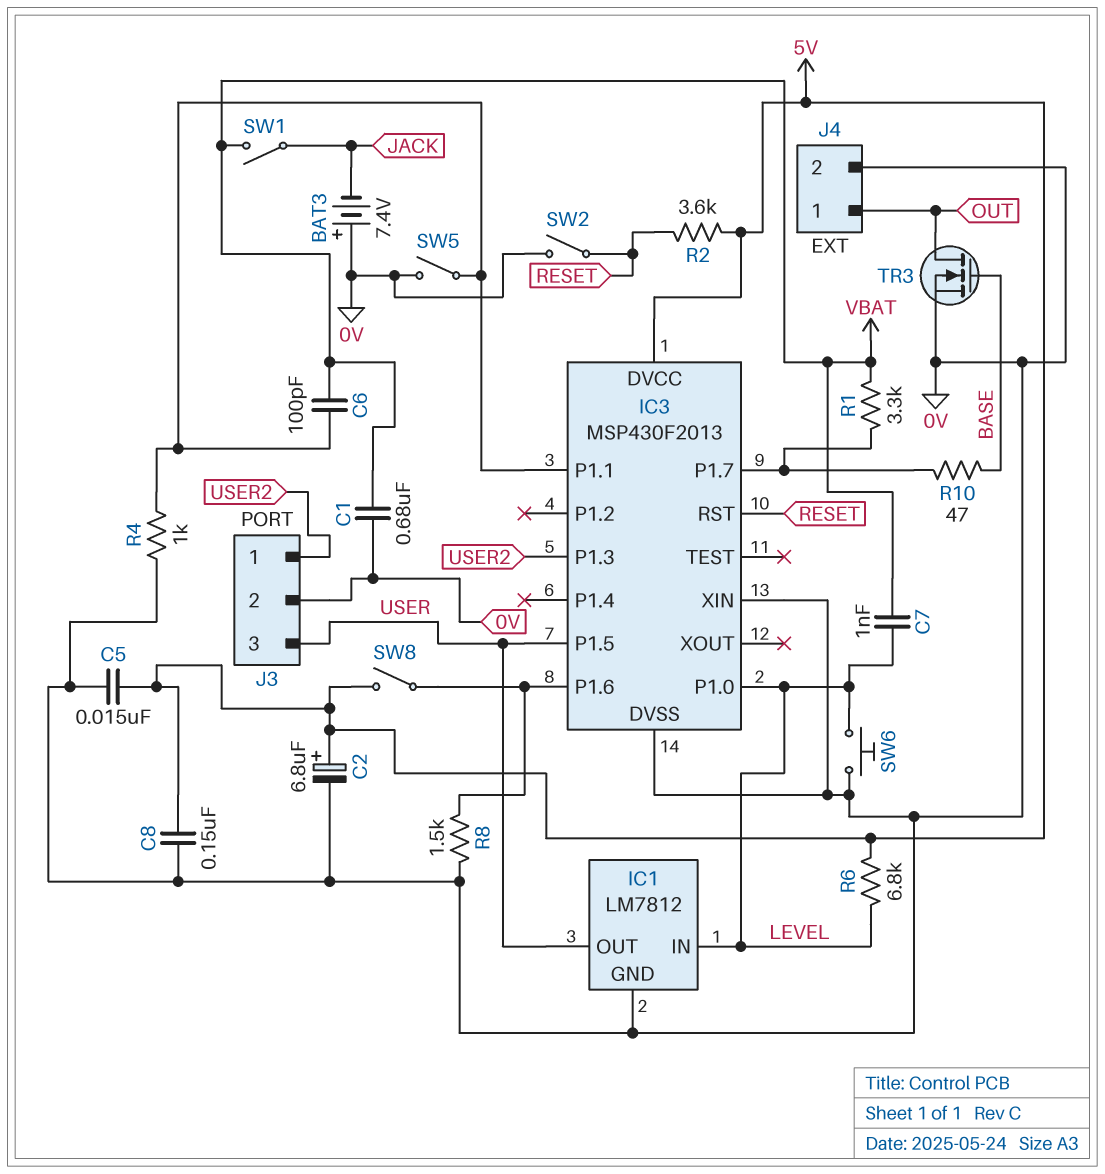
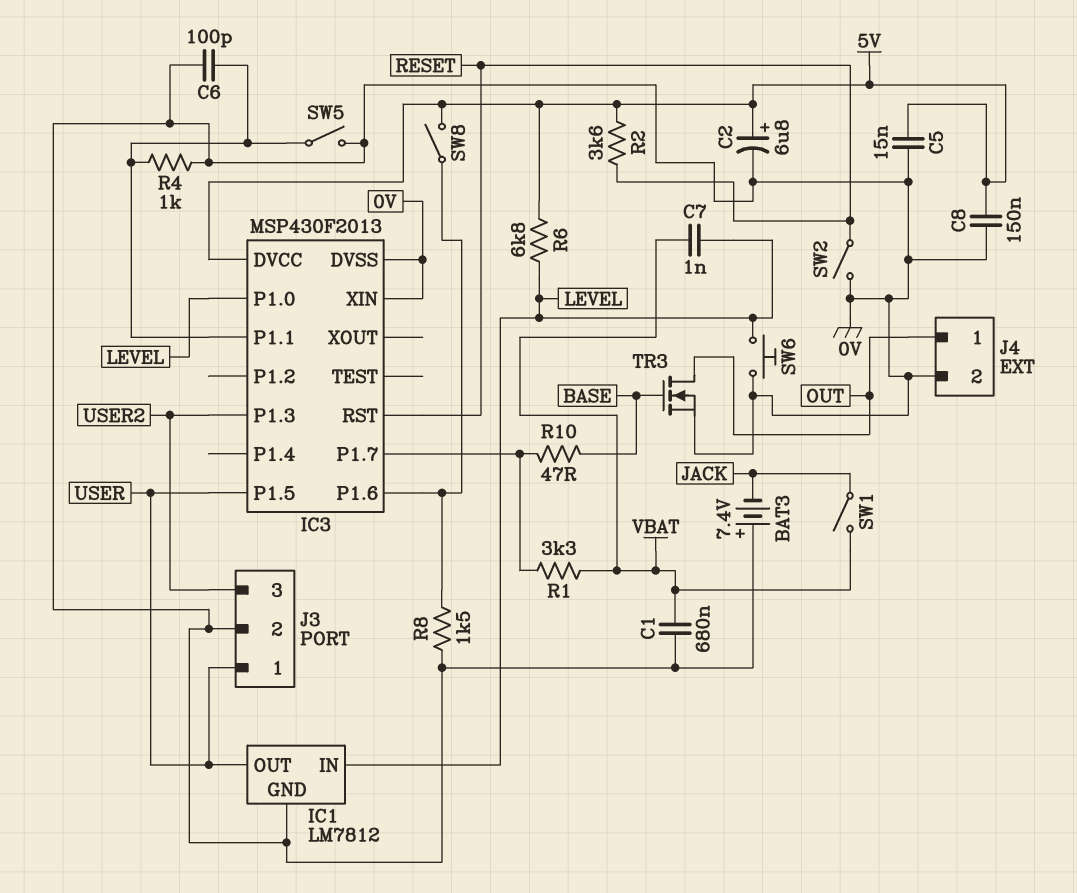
C6: 100pF (IC3/P1.1, VBAT) -> 100pF (0V, IC3/P1.1)
J3 pin 1: USER2 -> USER
J3 pin 3: USER -> USER2

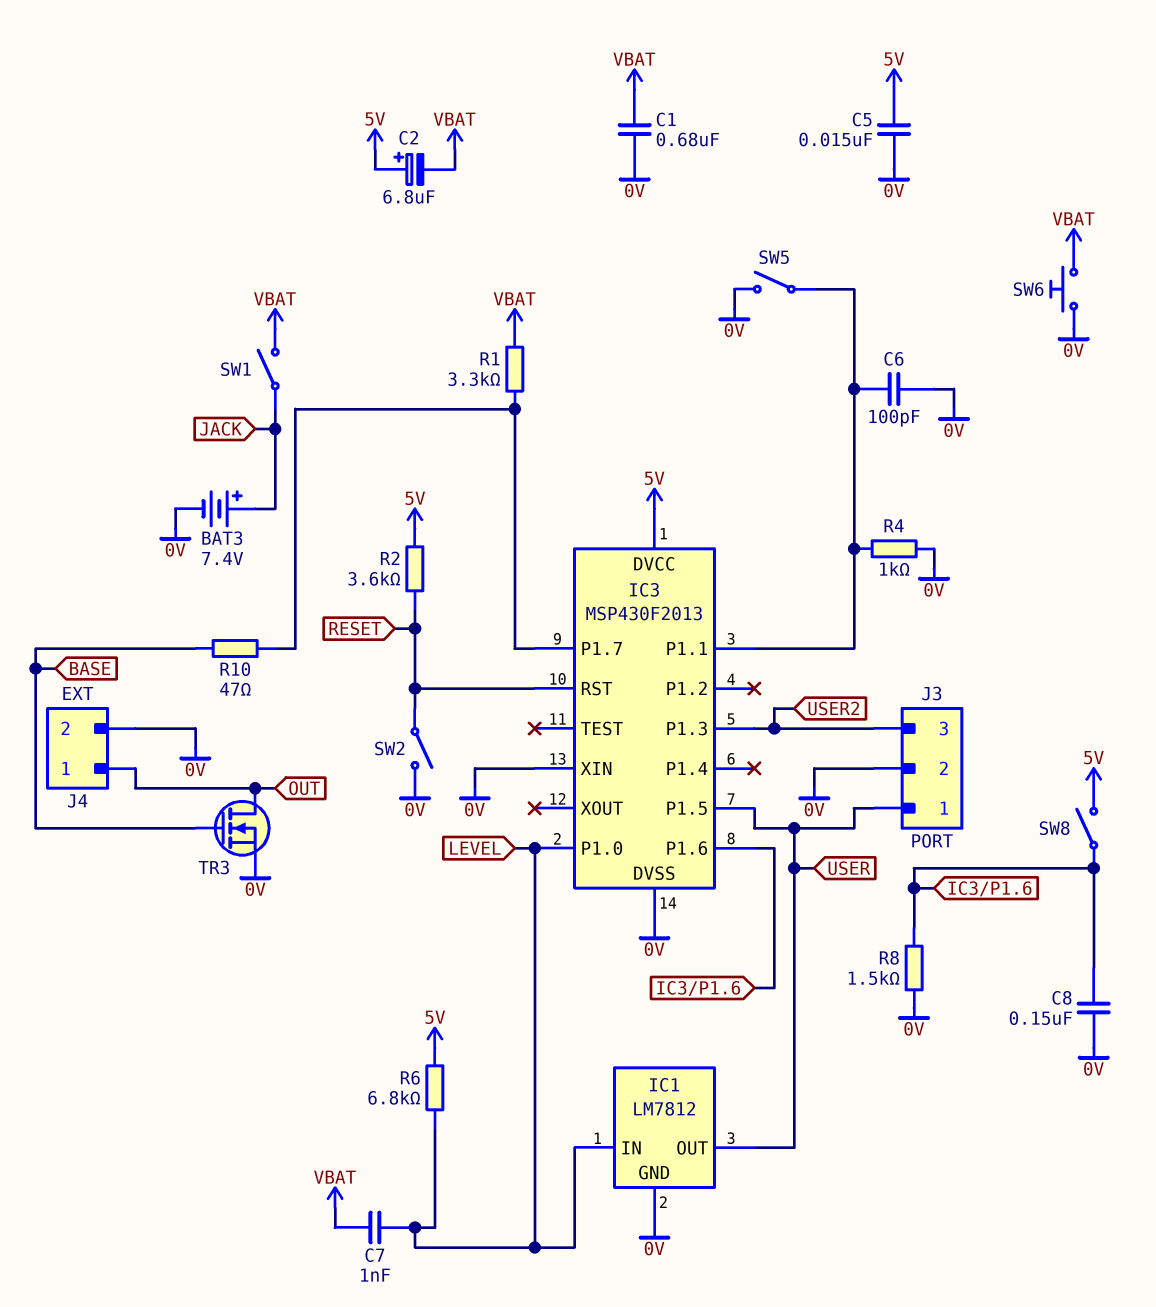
BAT3: 7.4V (plus 0V, minus JACK) -> 7.4V (plus JACK, minus 0V)
C2: 6.8uF (plus 5V, minus 0V) -> 6.8uF (plus 5V, minus VBAT)
C8: 150nF (0V, 5V) -> 150nF (0V, IC3/P1.6)
SW6: button (0V, LEVEL) -> button (0V, VBAT)

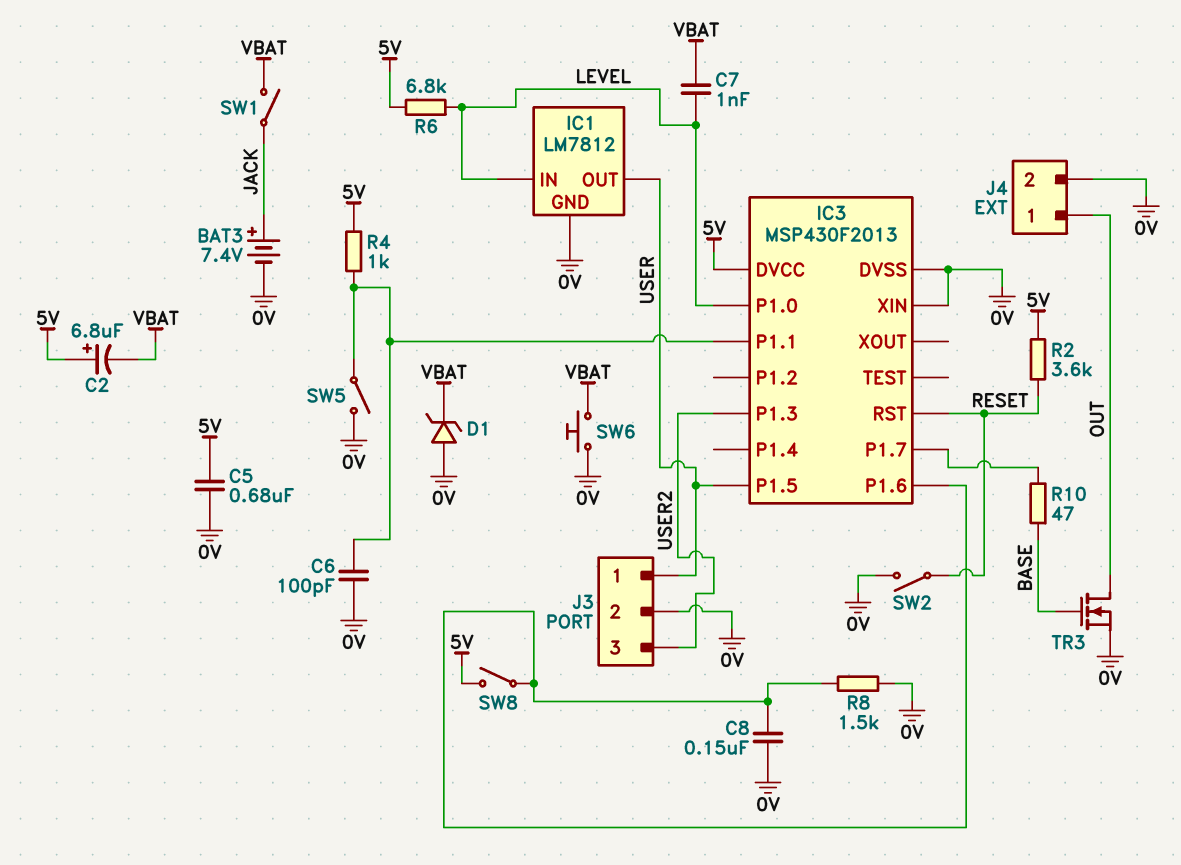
C1: 680nF (0V, VBAT) -> none
C5: 15nF (0V, 5V) -> 680nF (0V, 5V)
D1: none -> zener (A 0V, K VBAT)
R1: 3.3k (IC3/P1.7, VBAT) -> none
R4: 1k (0V, IC3/P1.1) -> 1k (5V, IC3/P1.1)

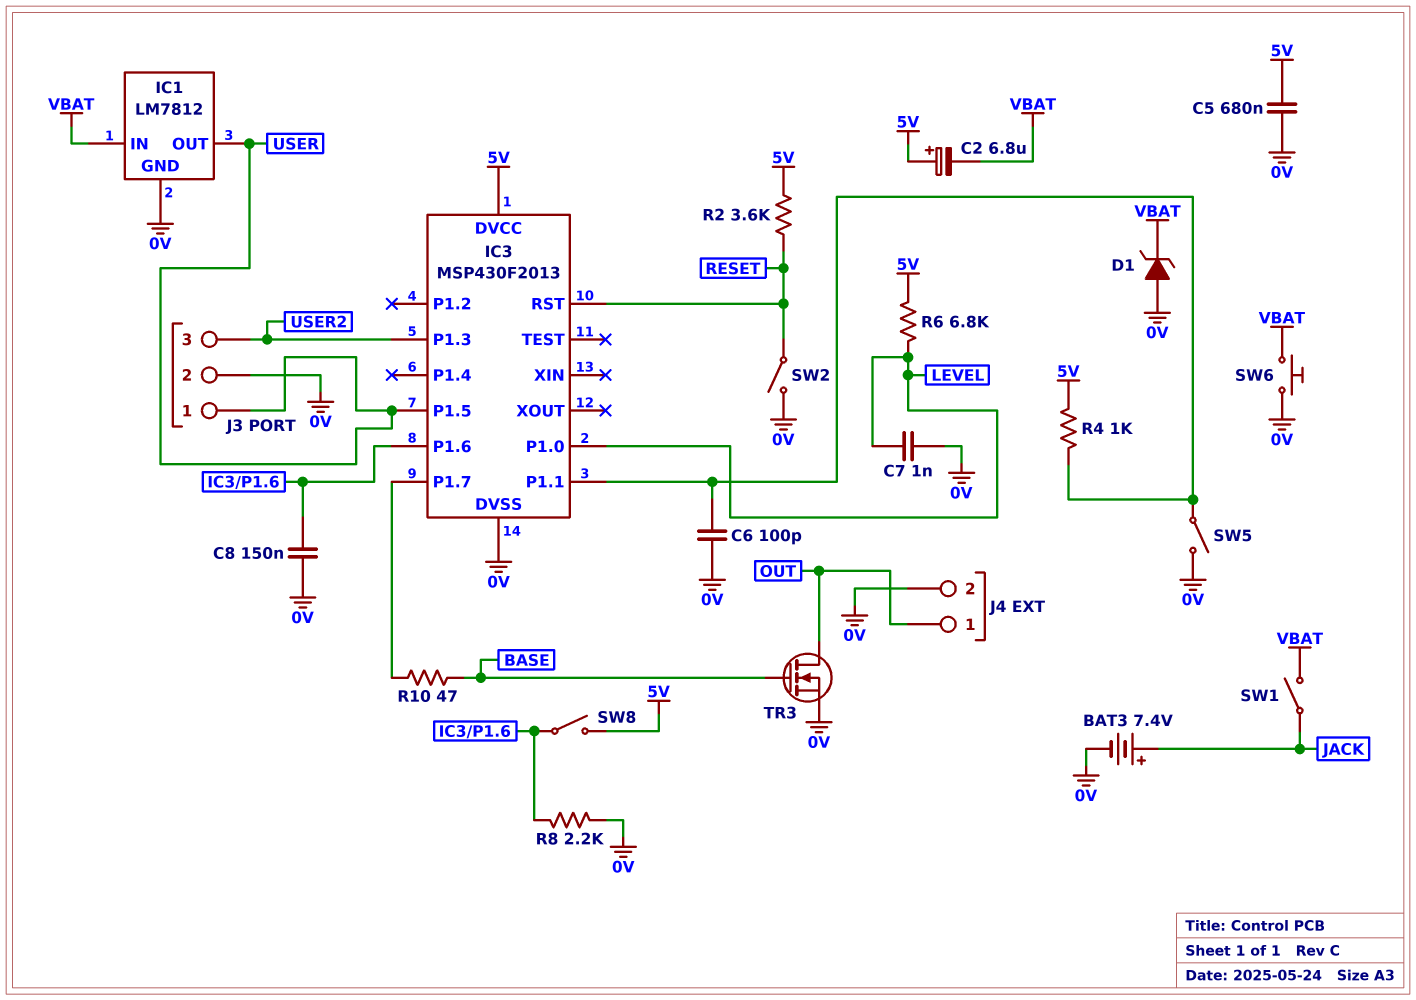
C7: 1nF (LEVEL, VBAT) -> 1nF (0V, LEVEL)
IC1 pin IN: LEVEL -> VBAT
IC3 pin XIN: 0V -> none
R8: 1.5k (0V, IC3/P1.6) -> 2.2k (0V, IC3/P1.6)

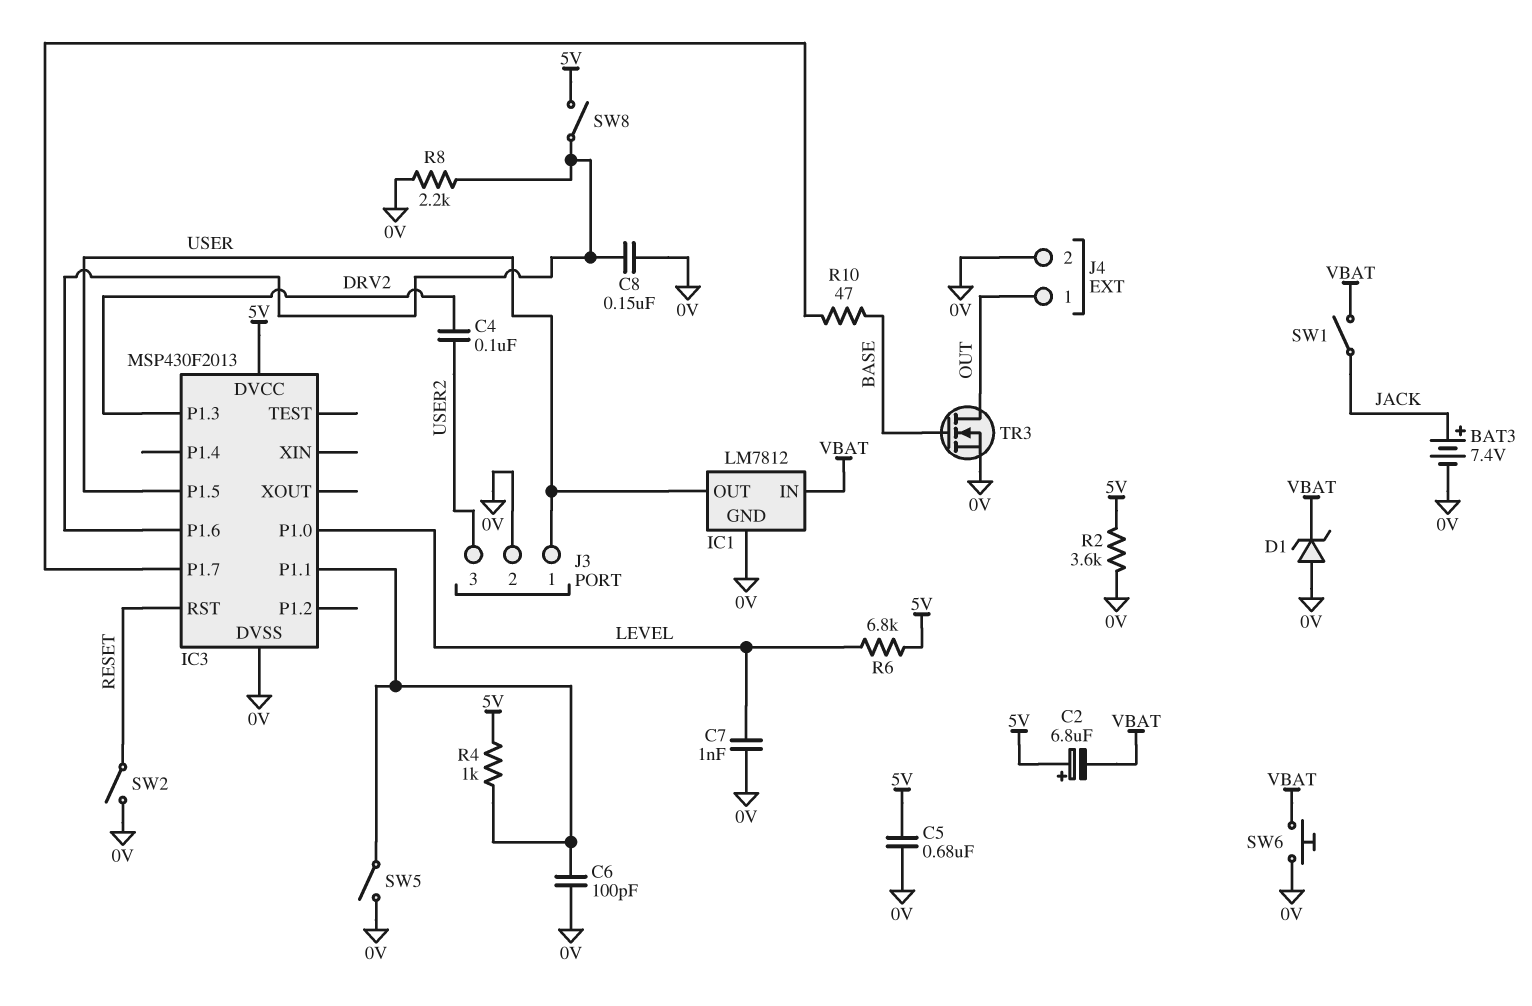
C4: none -> 100nF (DRV2, USER2)
IC3 pin P1.3: USER2 -> DRV2
R2: 3.6k (5V, RESET) -> 3.6k (0V, 5V)

